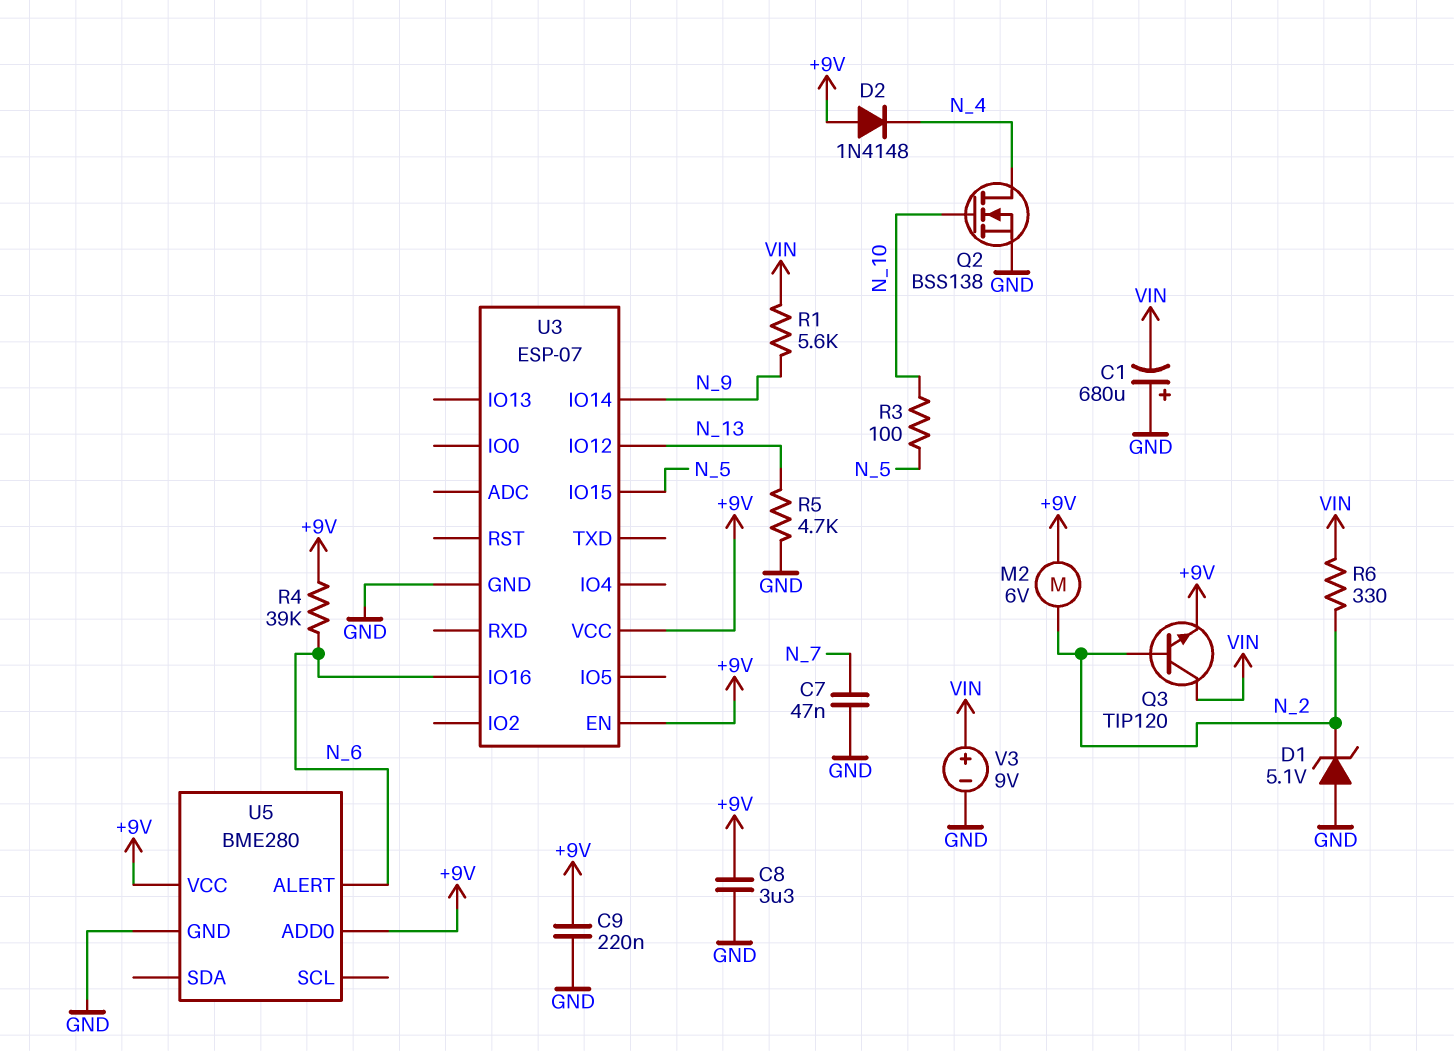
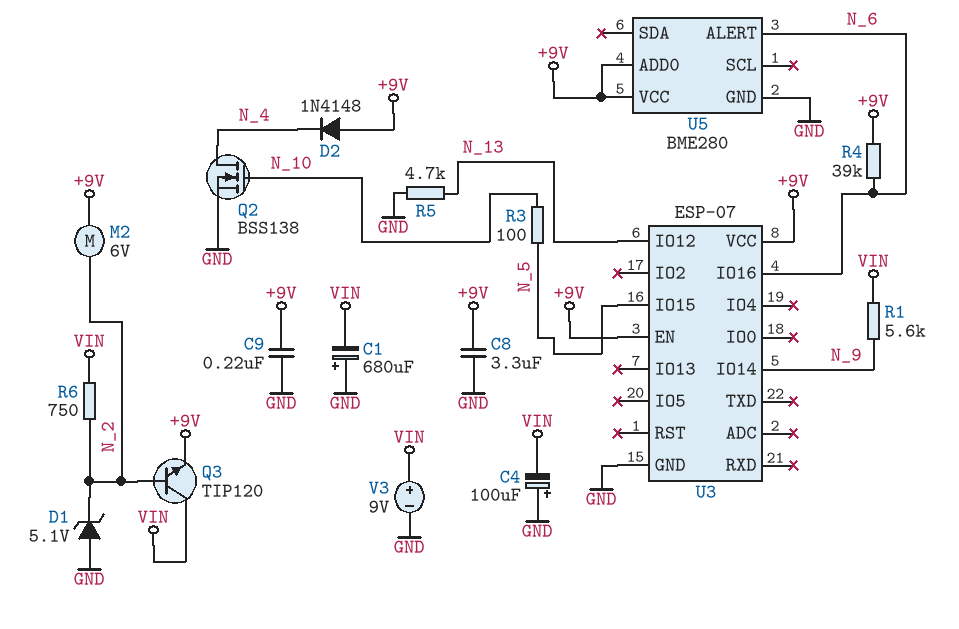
C4: none -> 100uF (plus GND, minus VIN)
C7: 47nF (GND, N_7) -> none
R6: 330 (N_2, VIN) -> 750 (N_2, VIN)

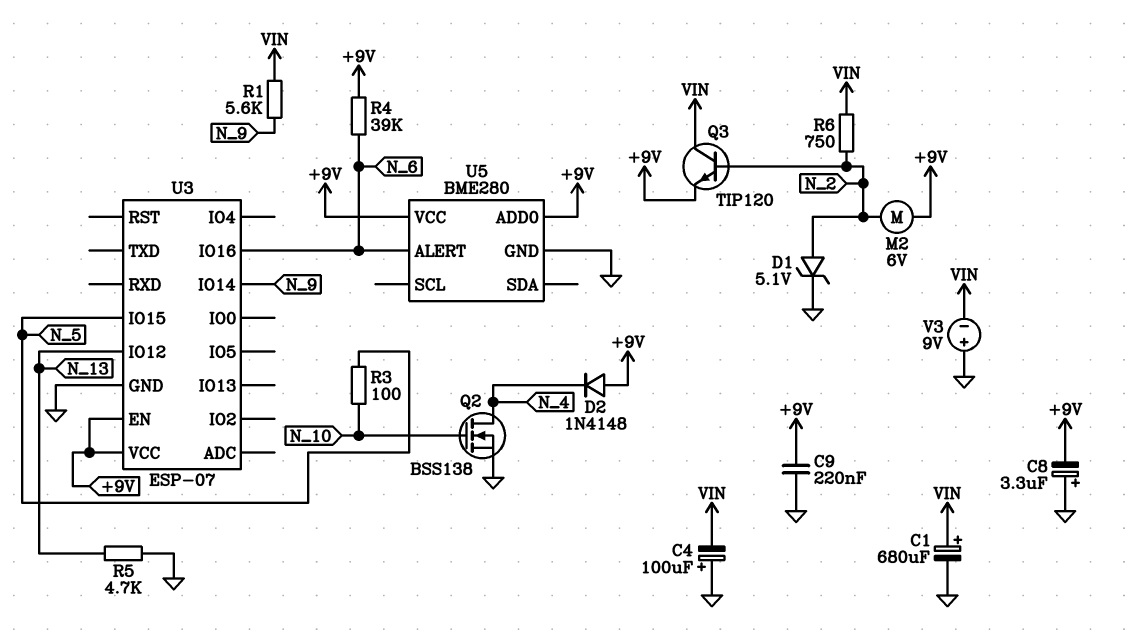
C1: 680uF (plus GND, minus VIN) -> 680uF (plus VIN, minus GND)
C8: 3.3uF (+9V, GND) -> 3.3uF (plus GND, minus +9V)
D1: zener 5.1V (A GND, K N_2) -> zener 5.1V (A N_2, K GND)
V3: 9V (plus VIN, minus GND) -> 9V (plus GND, minus VIN)

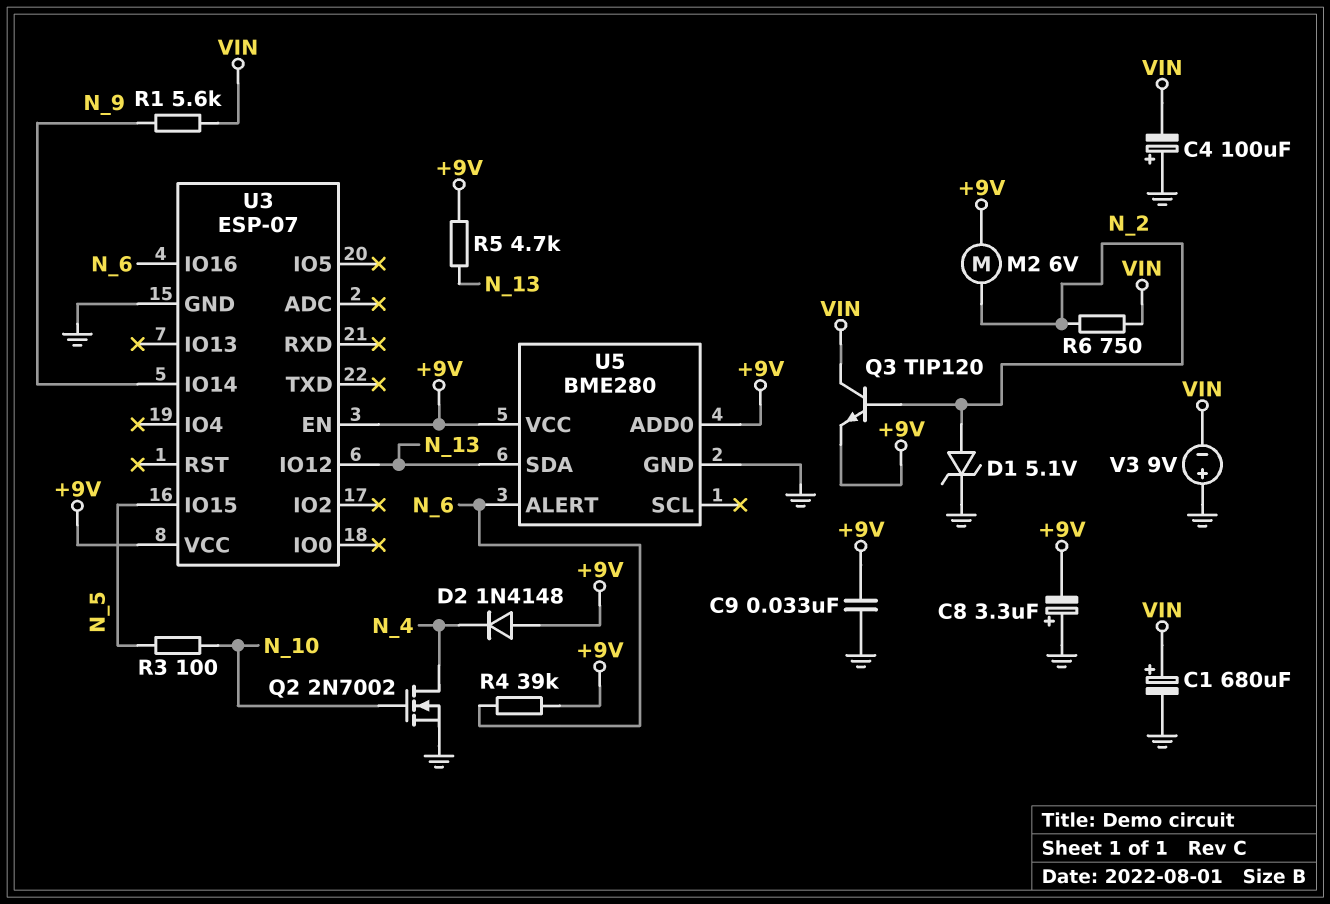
C9: 220nF (+9V, GND) -> 33nF (+9V, GND)
Q2: NMOS BSS138 (G N_10, D N_4, S GND) -> NMOS 2N7002 (G N_10, D N_4, S GND)
R5: 4.7k (GND, N_13) -> 4.7k (+9V, N_13)
U5 pin SDA: none -> N_13

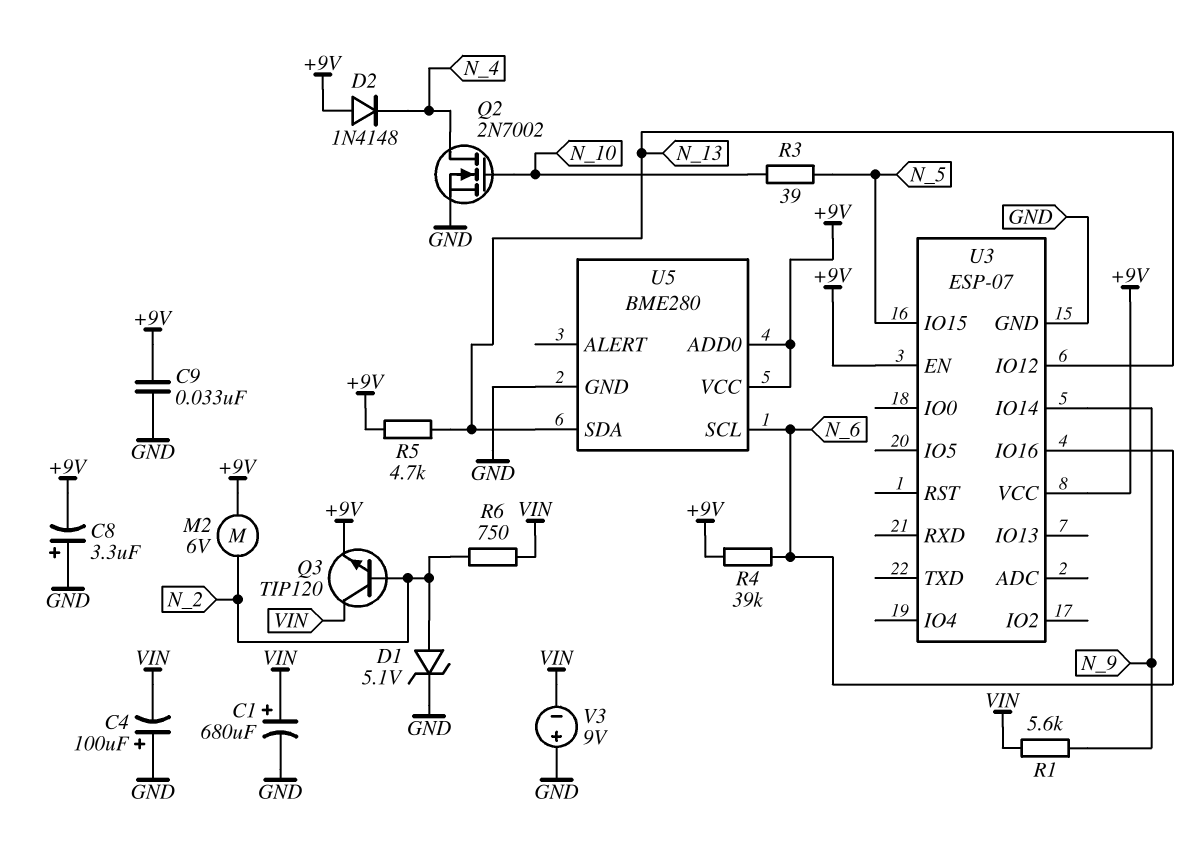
R3: 100 (N_5, N_10) -> 39 (N_5, N_10)
U5 pin ALERT: N_6 -> none
U5 pin SCL: none -> N_6

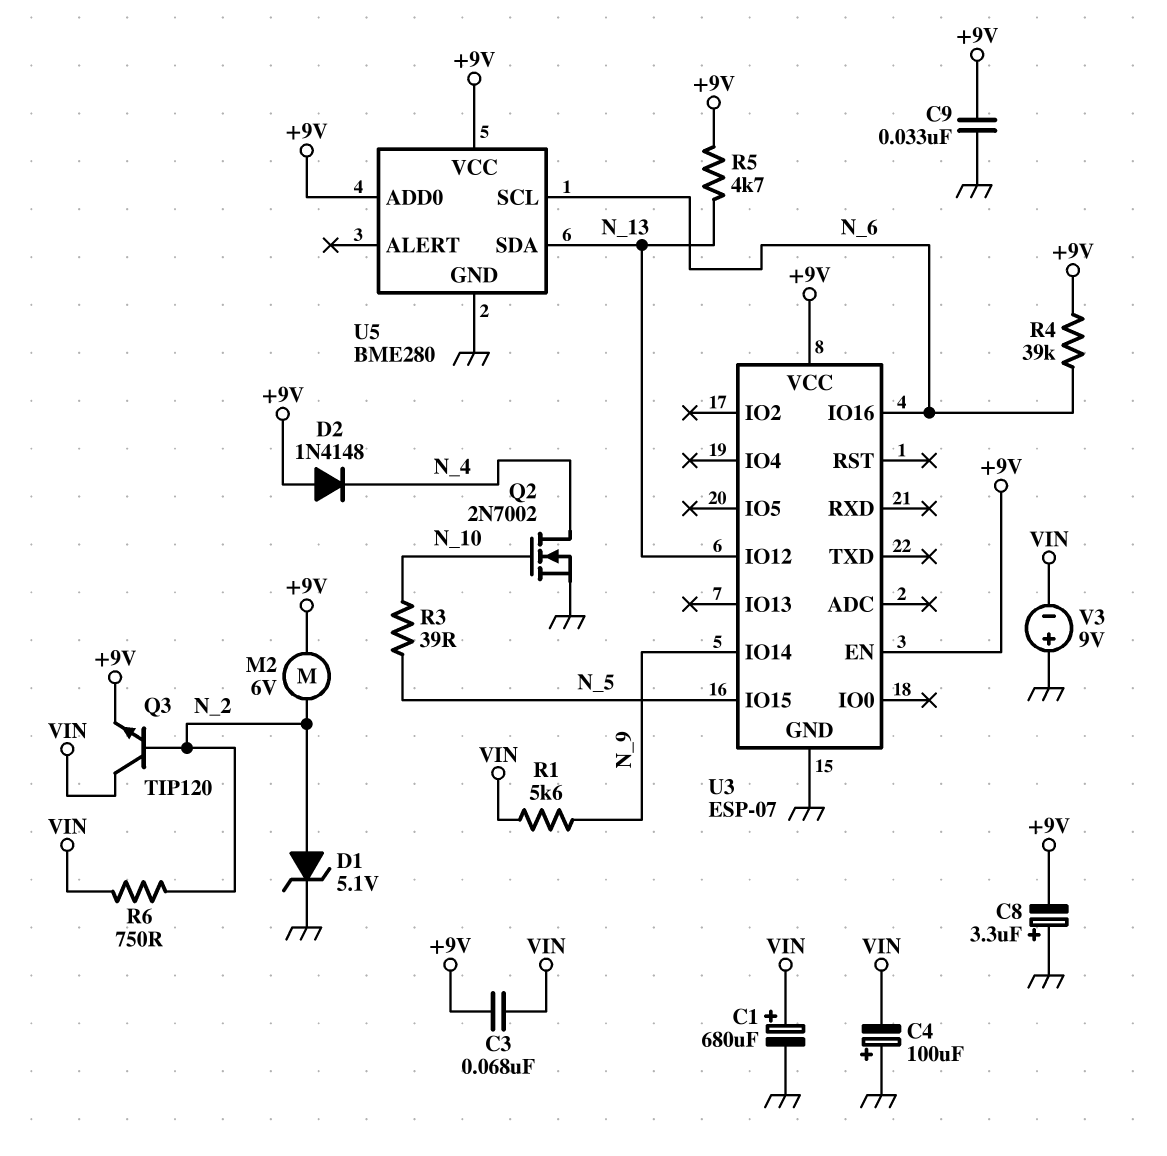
C3: none -> 68nF (+9V, VIN)

